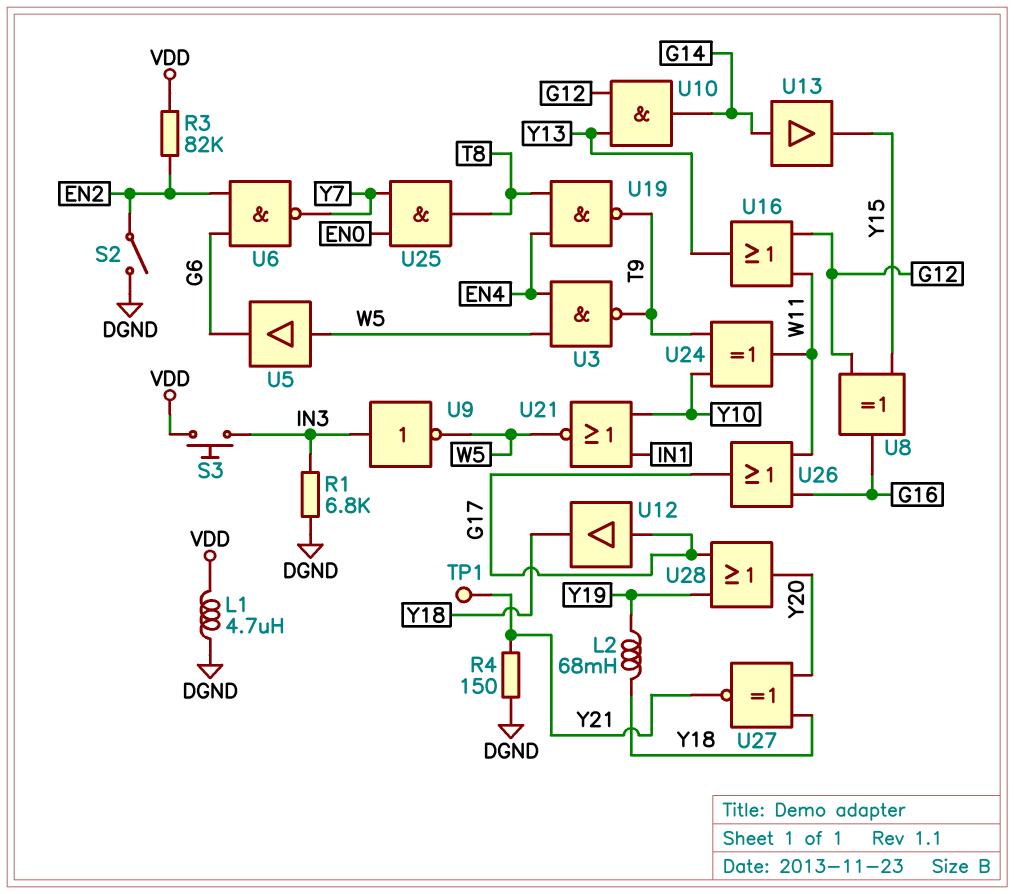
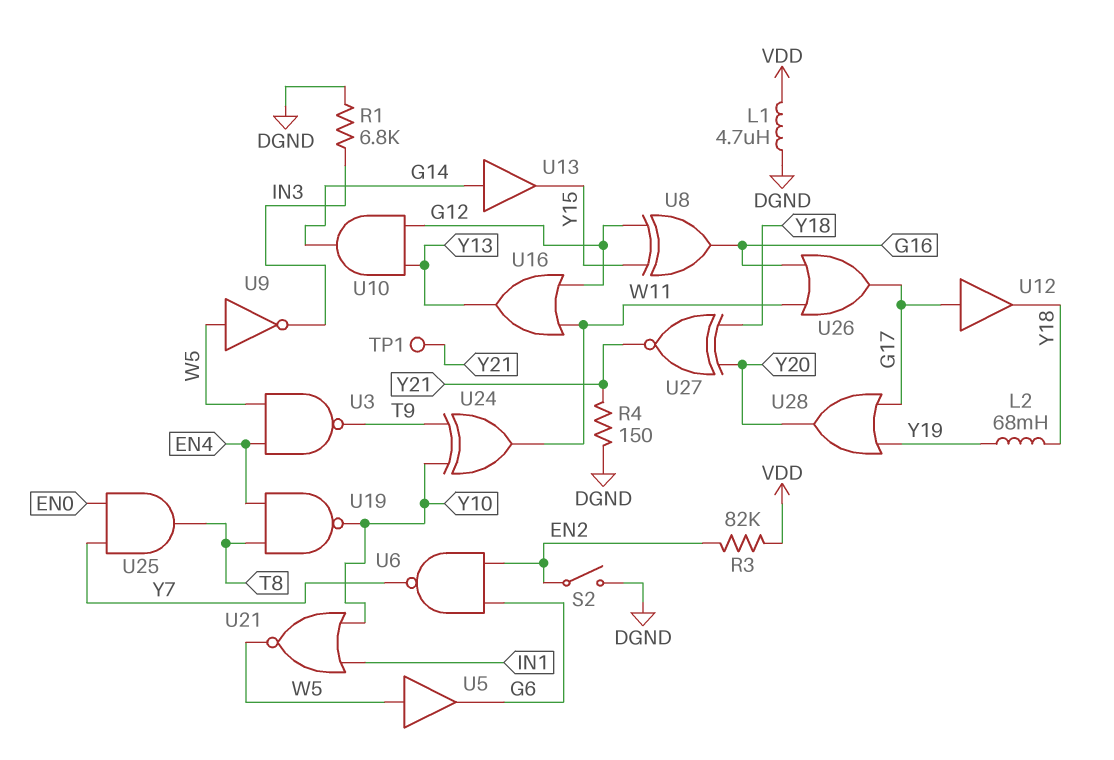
S3: button (IN3, VDD) -> none
U9: NOT (in IN3, out W5) -> NOT (in W5, out IN3)
U19: NAND (in EN4, in T8, out T9) -> NAND (in EN4, in T8, out Y10)

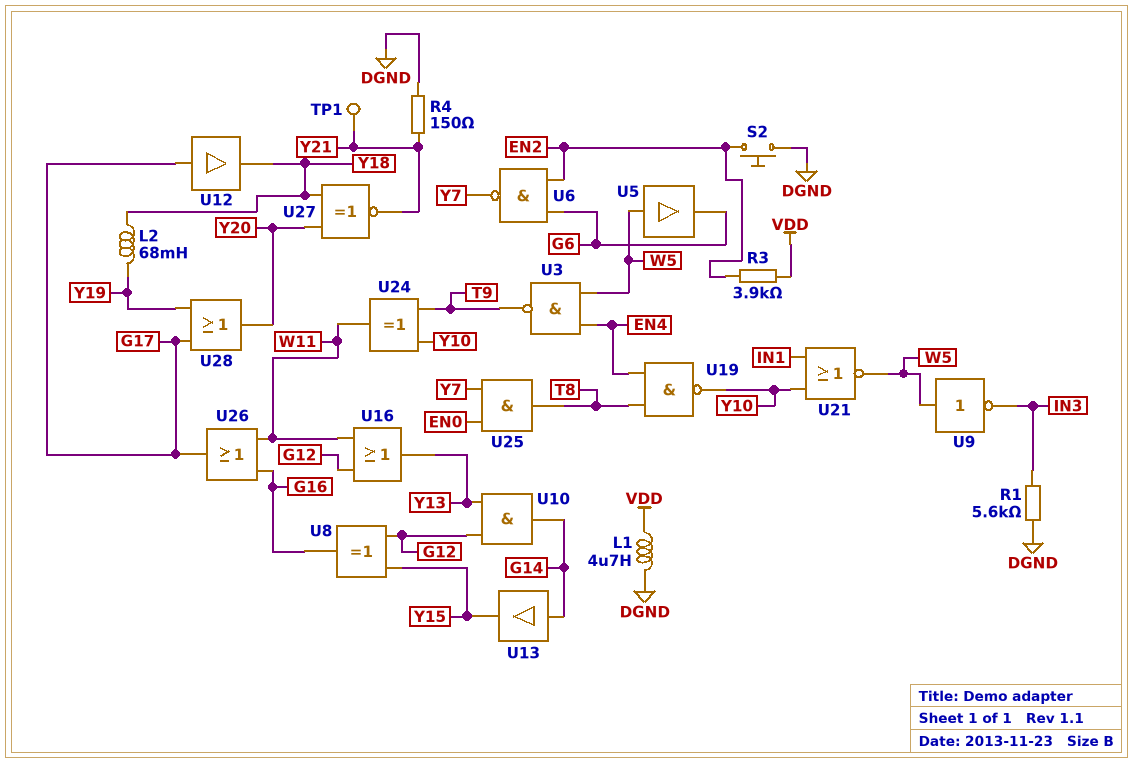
R1: 6.8k (DGND, IN3) -> 5.6k (DGND, IN3)
R3: 82k (EN2, VDD) -> 3.9k (EN2, VDD)
S2: switch (DGND, EN2) -> button (DGND, EN2)

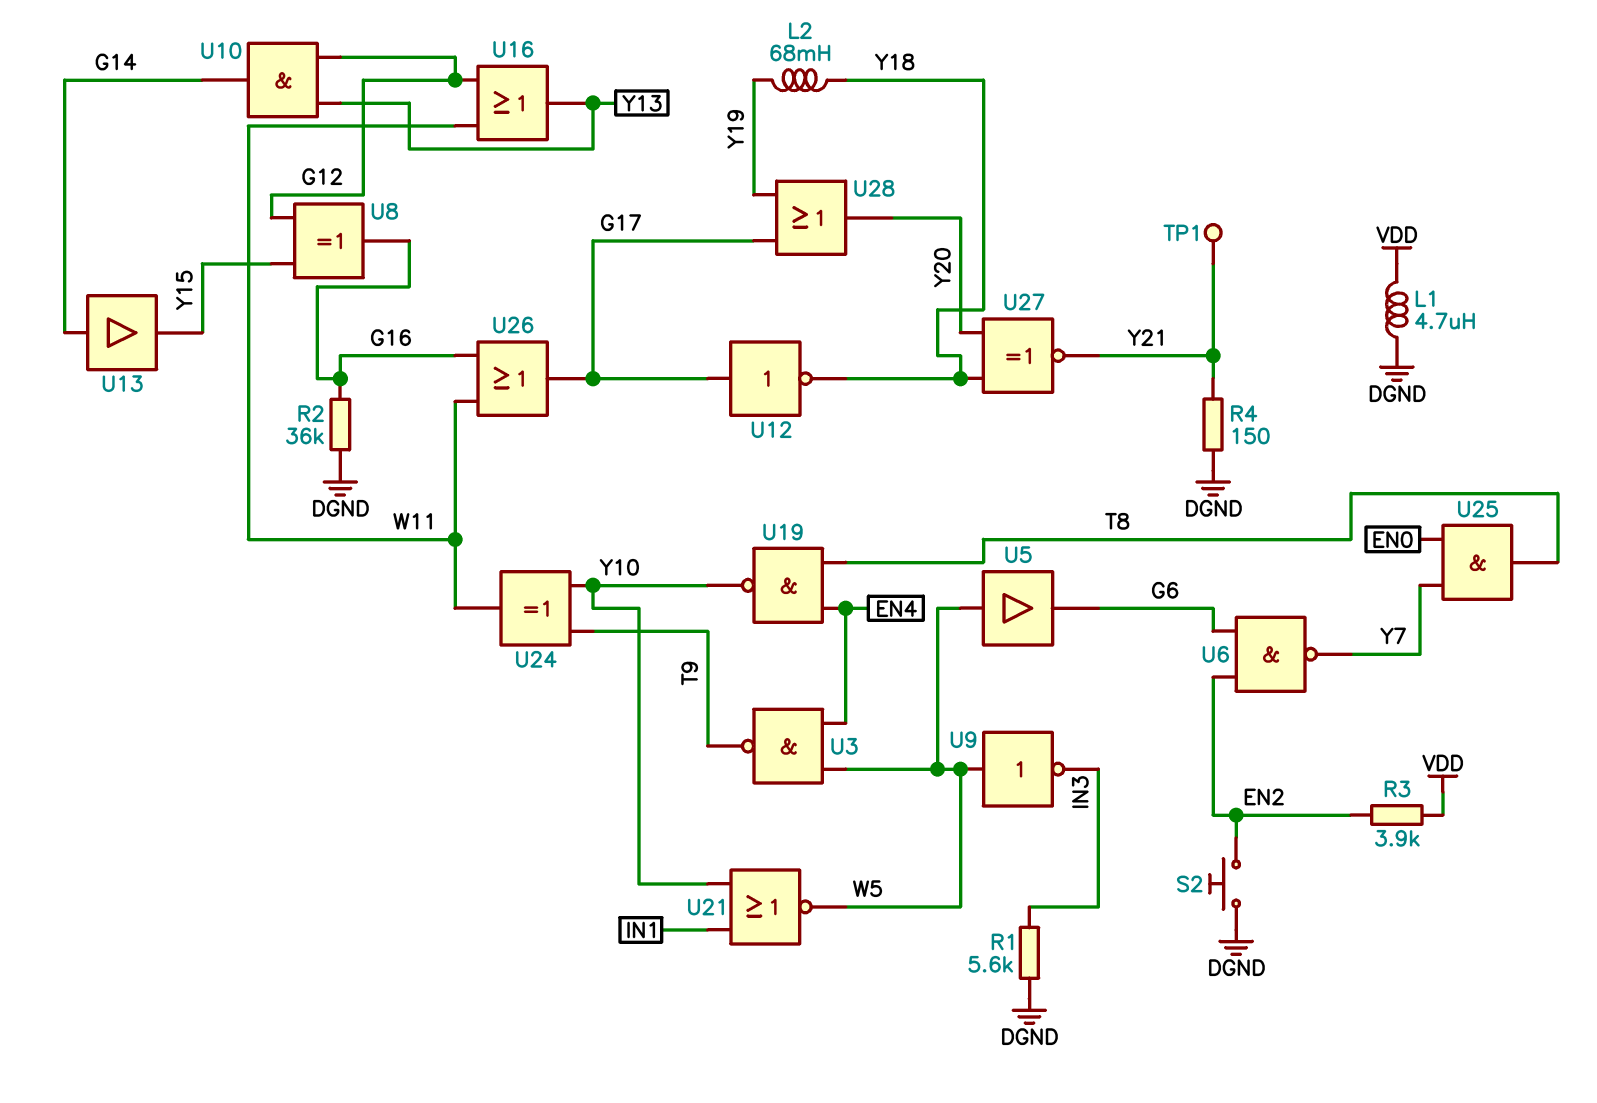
R2: none -> 36k (DGND, G16)
U12: buffer (in G17, out Y18) -> NOT (in G17, out Y18)

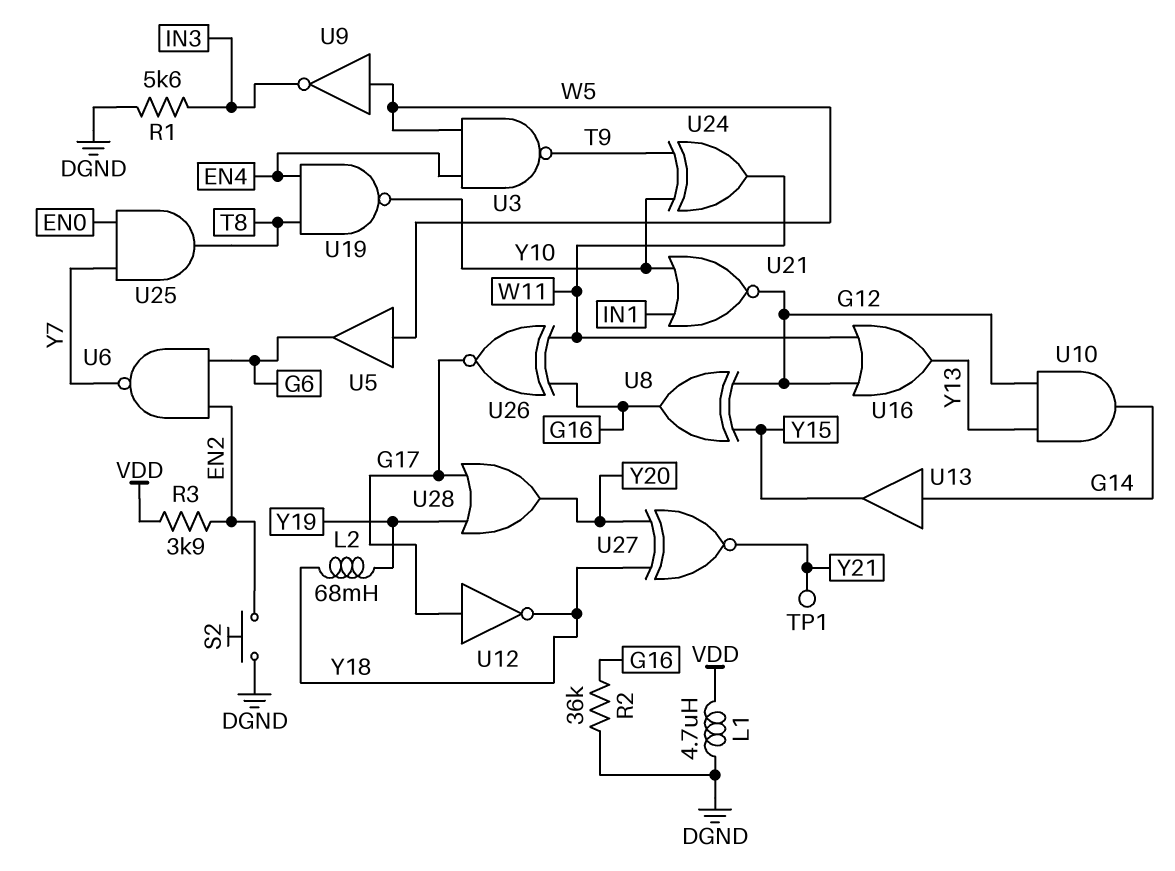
R4: 150 (DGND, Y21) -> none
U21: NOR (in IN1, in Y10, out W5) -> NOR (in IN1, in Y10, out G12)
U26: OR (in G16, in W11, out G17) -> XNOR (in G16, in W11, out G17)

